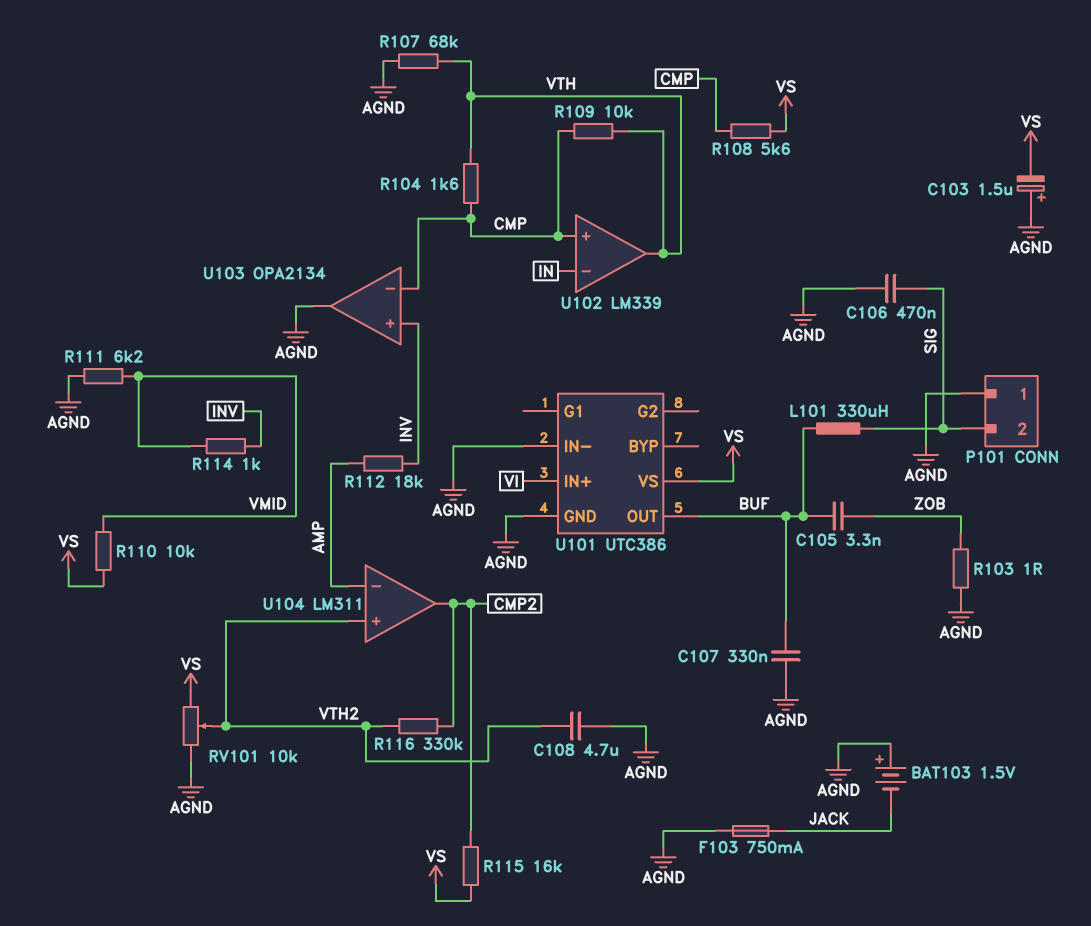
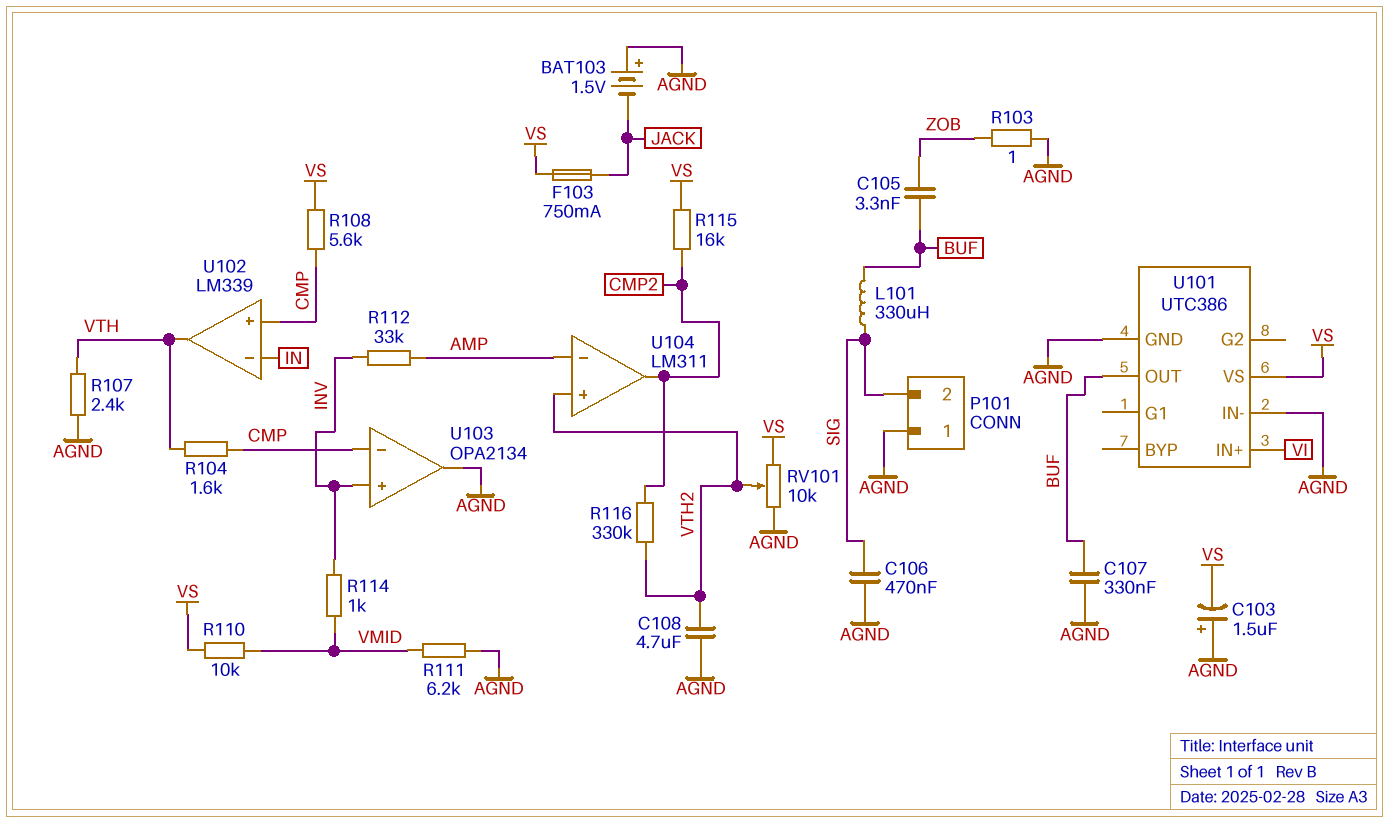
F103: 750mA (AGND, JACK) -> 750mA (JACK, VS)
R107: 68k (AGND, VTH) -> 2.4k (AGND, VTH)
R109: 10k (CMP, VTH) -> none
R112: 18k (AMP, INV) -> 33k (AMP, INV)

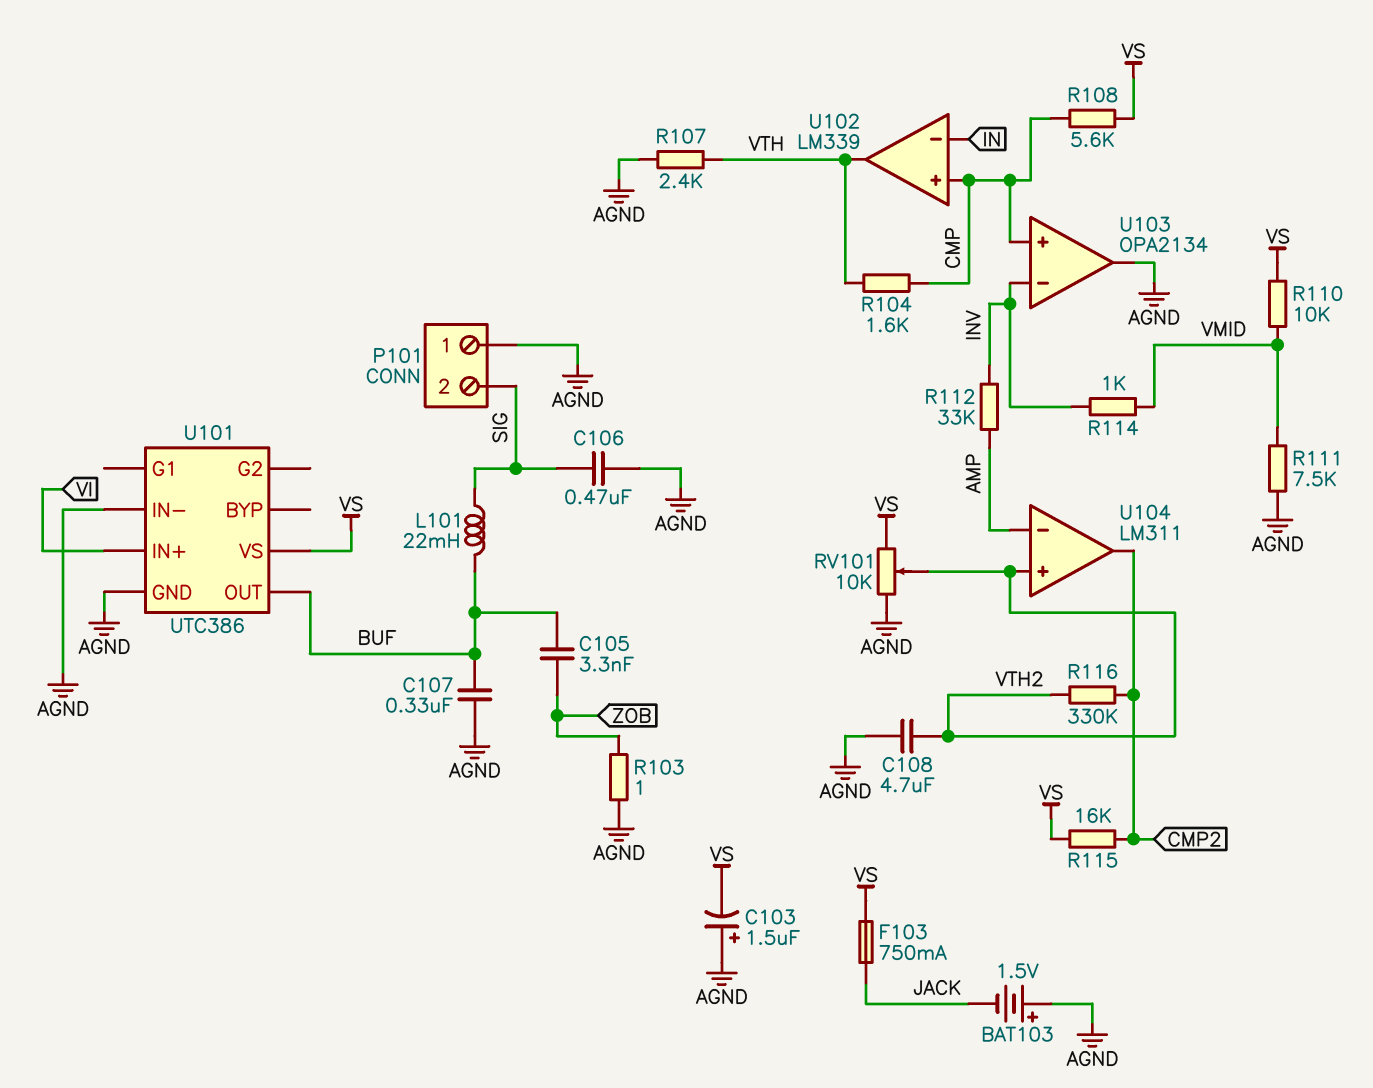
L101: 330uH (BUF, SIG) -> 22mH (BUF, SIG)
R111: 6.2k (AGND, VMID) -> 7.5k (AGND, VMID)
U103 pin in+: INV -> CMP
U103 pin in-: CMP -> INV

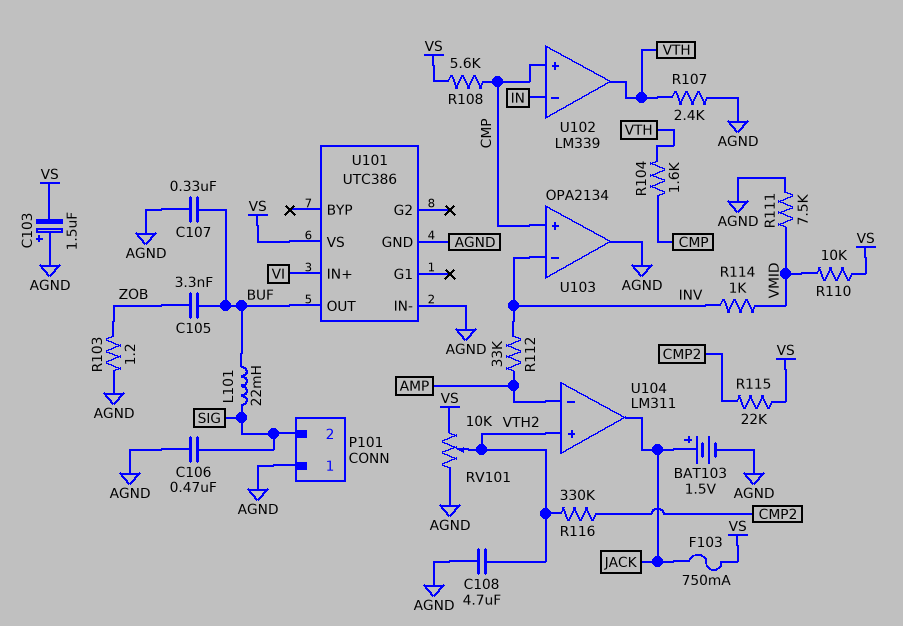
BAT103: 1.5V (plus AGND, minus JACK) -> 1.5V (plus JACK, minus AGND)
R103: 1 (AGND, ZOB) -> 1.2 (AGND, ZOB)
R115: 16k (CMP2, VS) -> 22k (CMP2, VS)
U104 pin out: CMP2 -> JACK

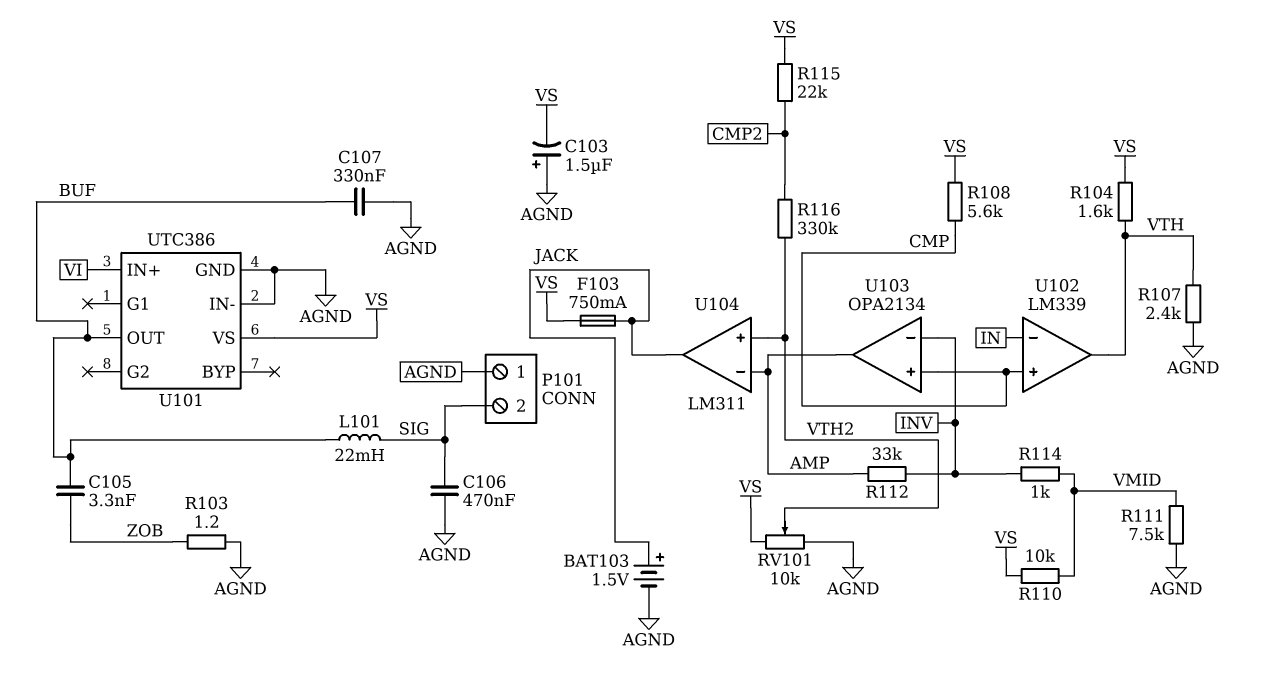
C108: 4.7uF (AGND, VTH2) -> none
R104: 1.6k (CMP, VTH) -> 1.6k (VS, VTH)
U103 pin out: AGND -> AMP

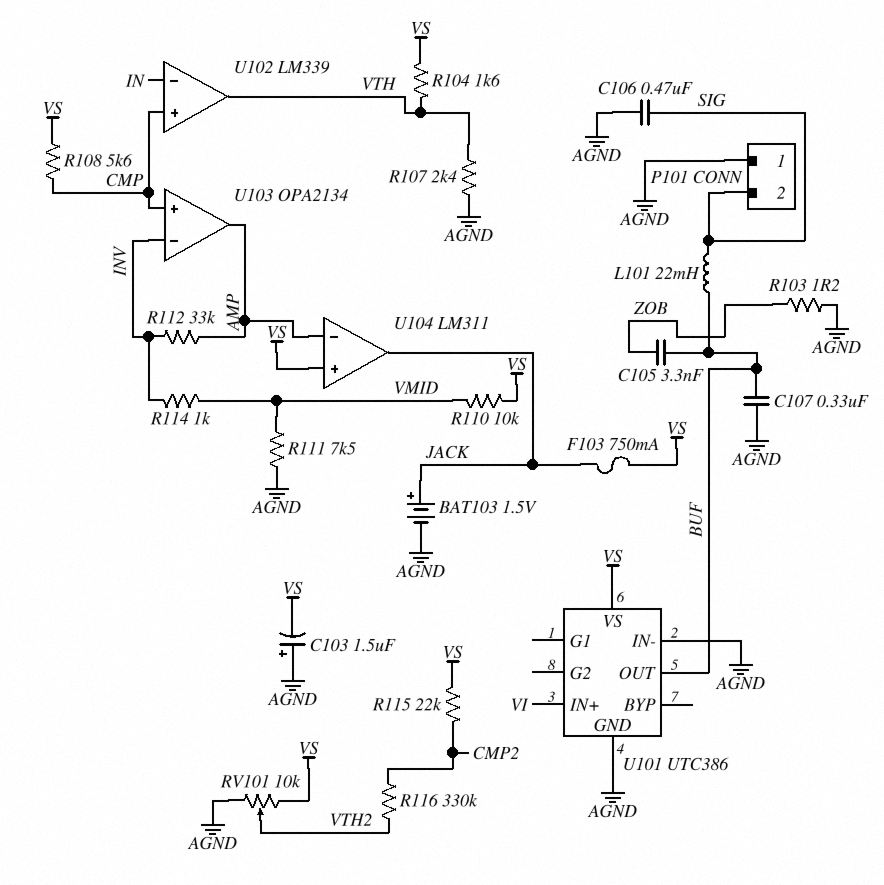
U104 pin in+: VTH2 -> VS

